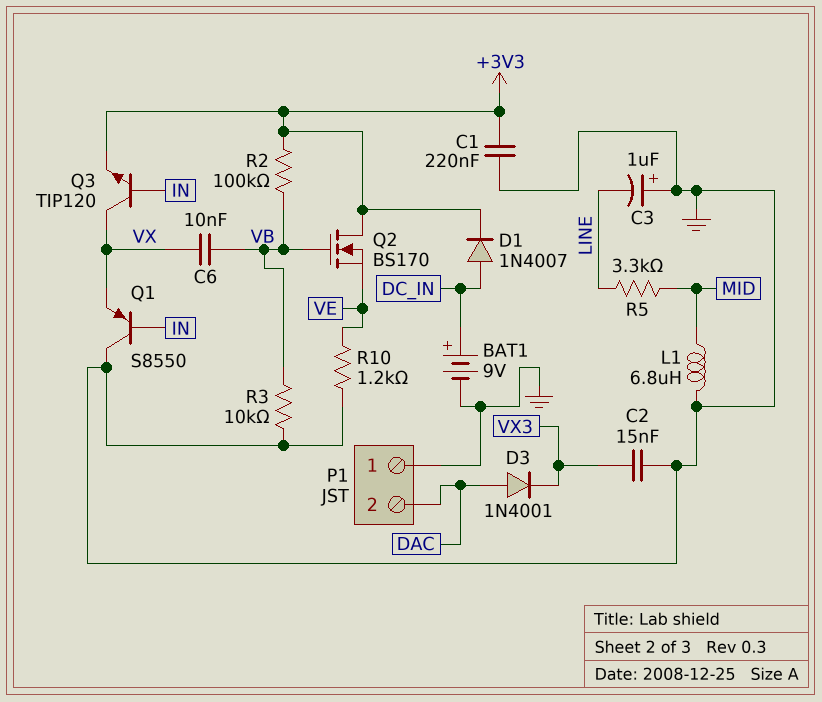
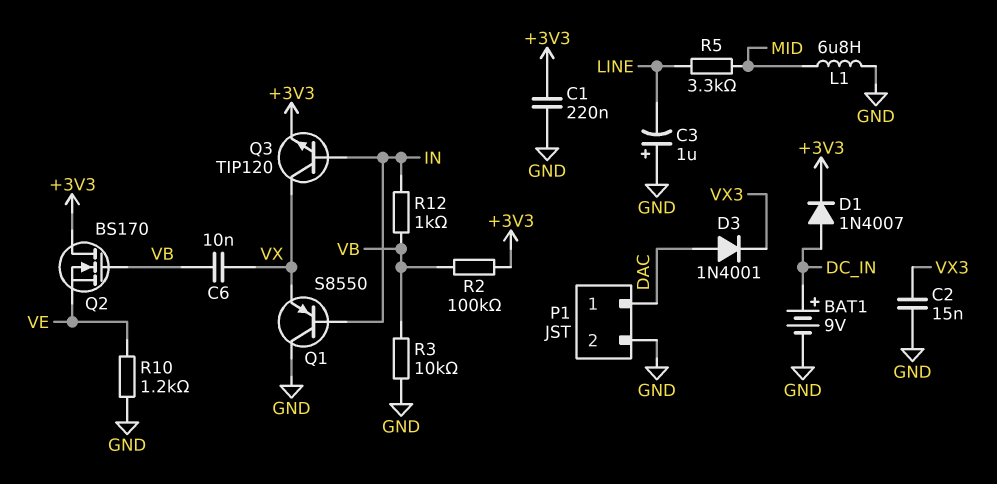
P1 pin 1: GND -> DAC
P1 pin 2: DAC -> GND
R12: none -> 1k (IN, VB)

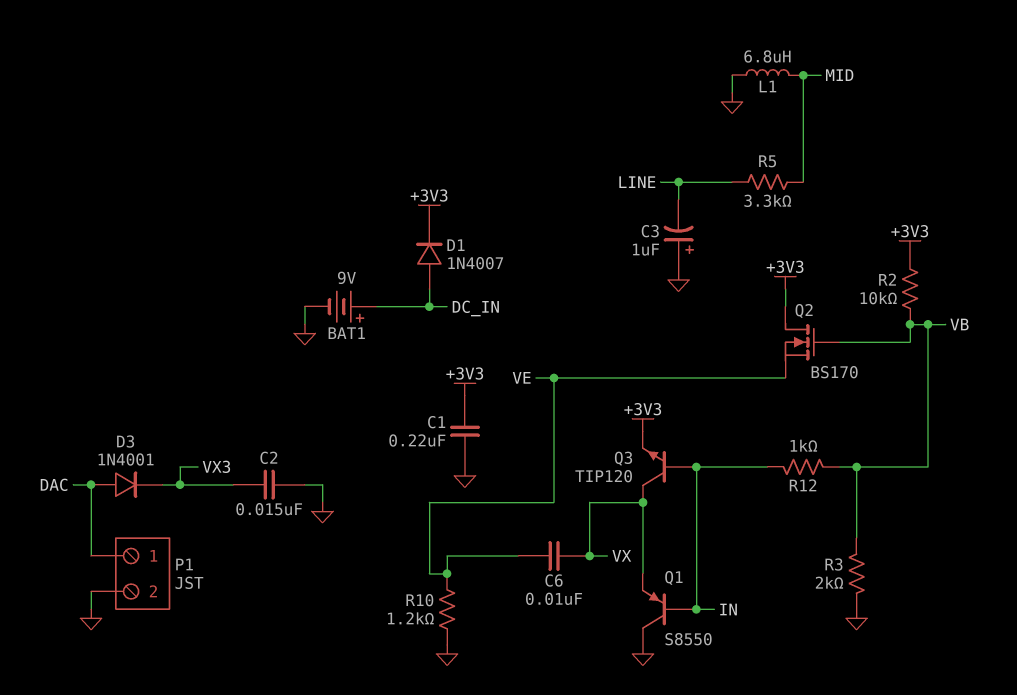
C6: 10nF (VB, VX) -> 10nF (VE, VX)
R2: 100k (+3V3, VB) -> 10k (+3V3, VB)
R3: 10k (GND, VB) -> 2k (GND, VB)

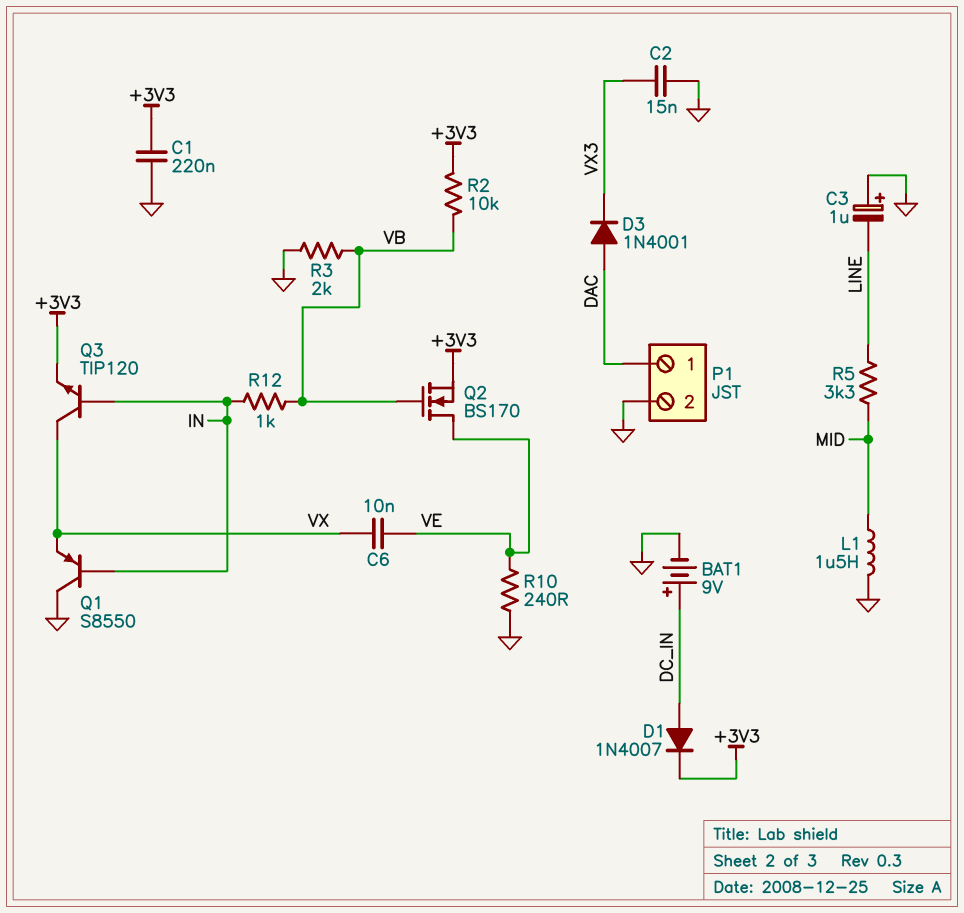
L1: 6.8uH (GND, MID) -> 1.5uH (GND, MID)
Q2: NMOS BS170 (G VB, D +3V3, S VE) -> NMOS BS170 (G VB, D VE, S +3V3)
R10: 1.2k (GND, VE) -> 240 (GND, VE)

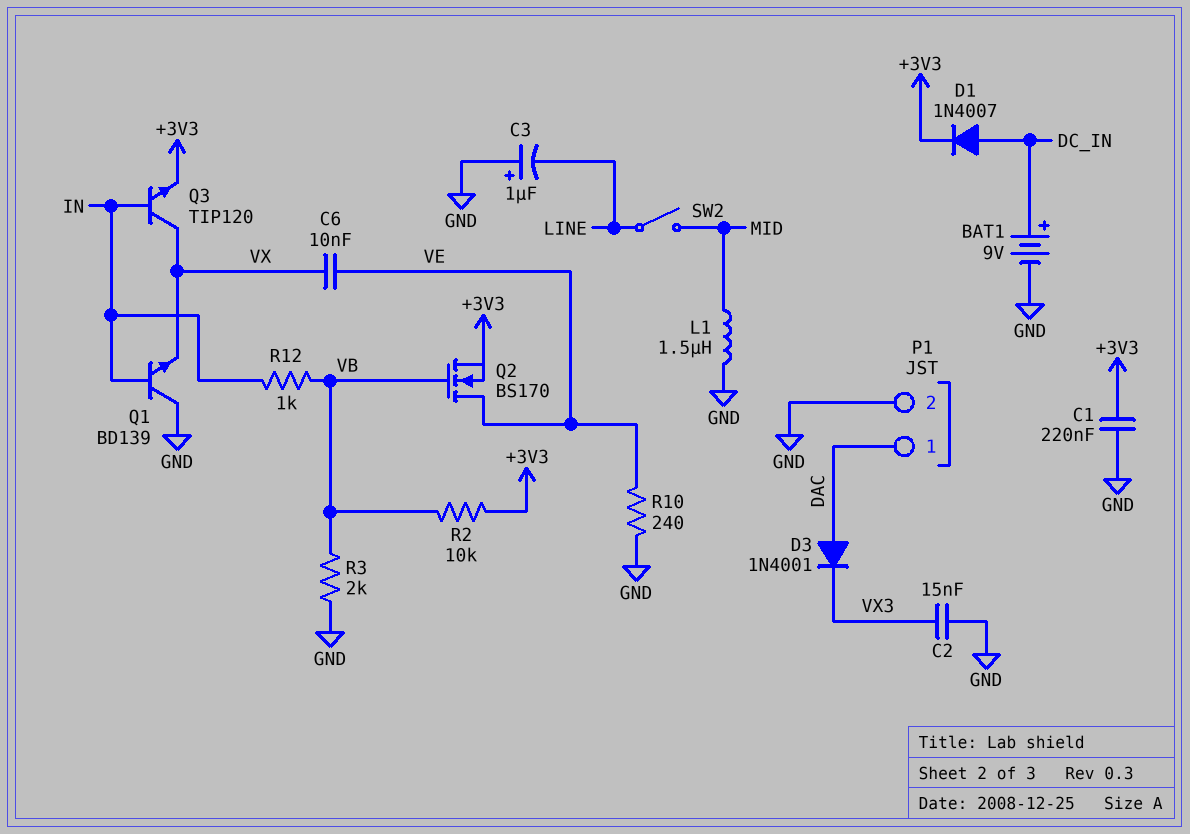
Q1: PNP S8550 (B IN, C GND, E VX) -> NPN BD139 (B IN, C GND, E VX)
R5: 3.3k (LINE, MID) -> none
SW2: none -> switch (LINE, MID)

